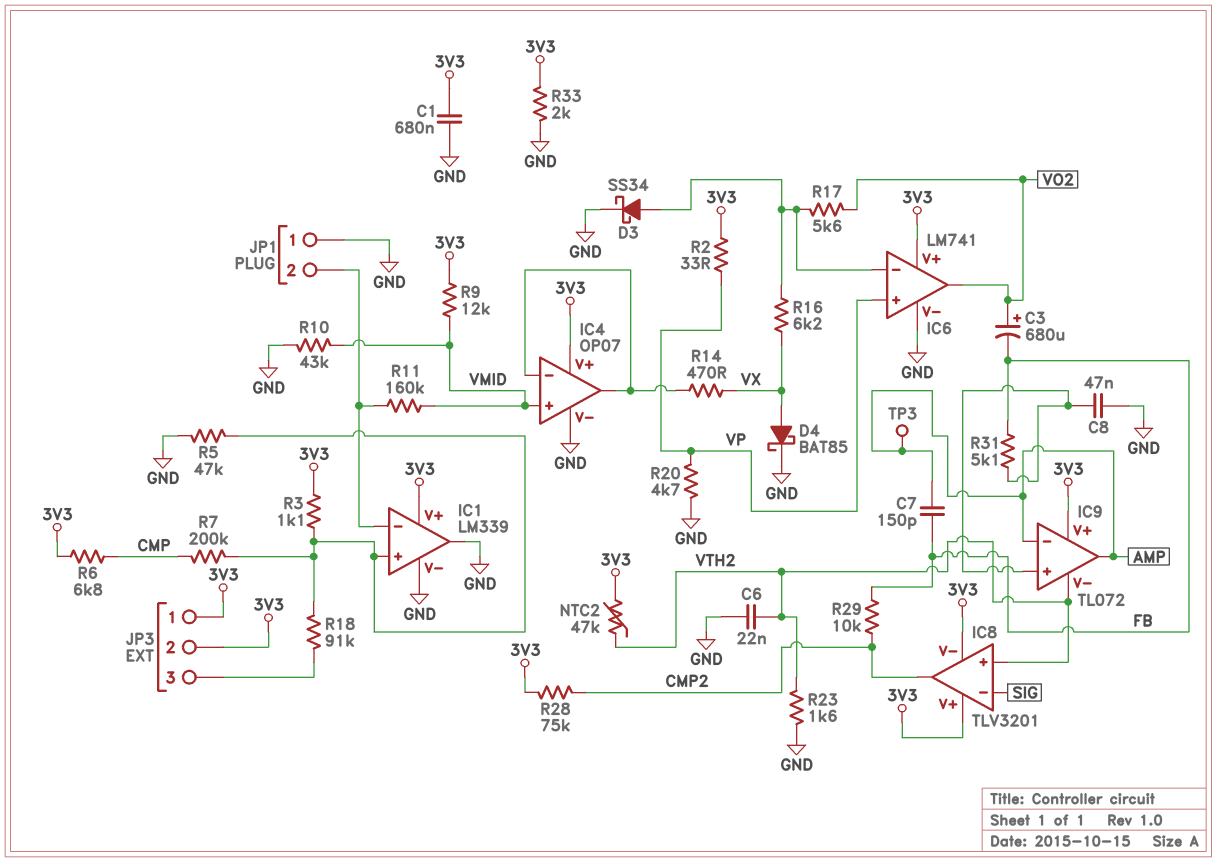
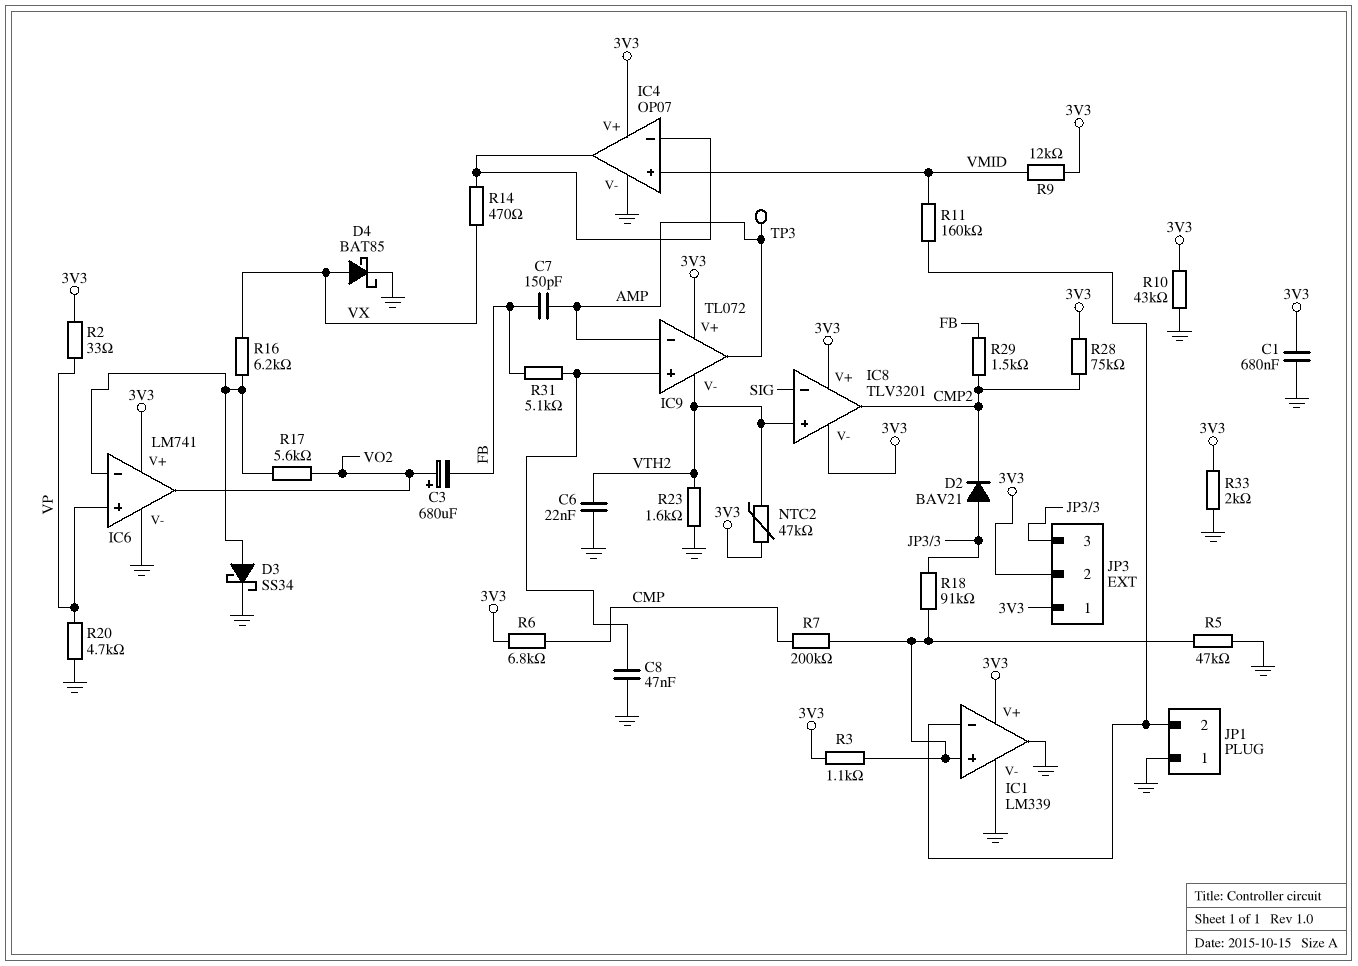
D2: none -> diode BAV21 (A JP3/3, K CMP2)
R10: 43k (GND, VMID) -> 43k (3V3, GND)
R29: 10k (CMP2, FB) -> 1.5k (CMP2, FB)

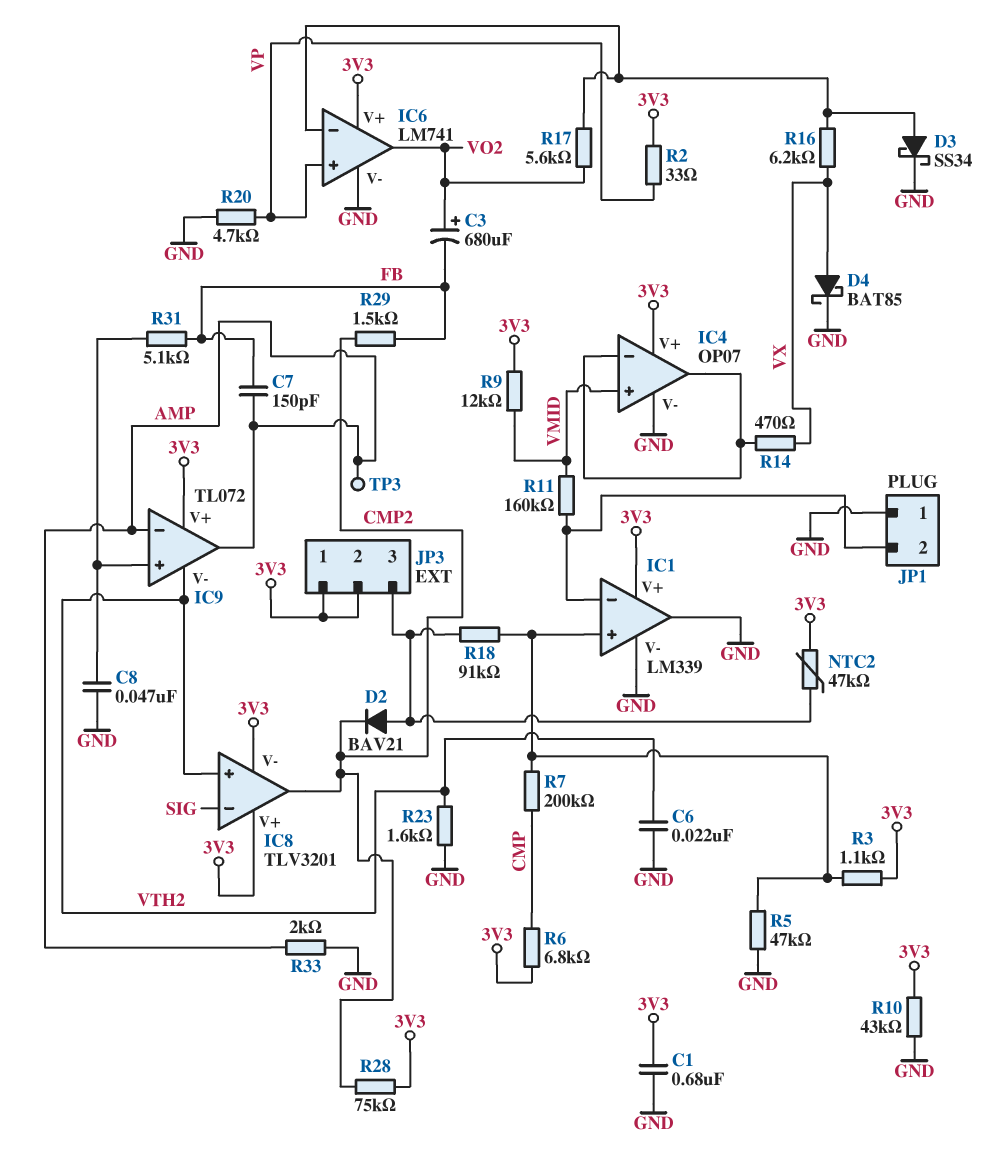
NTC2: 47k (3V3, VTH2) -> 47k (3V3, JP3/3)
R33: 2k (3V3, GND) -> 2k (AMP, GND)

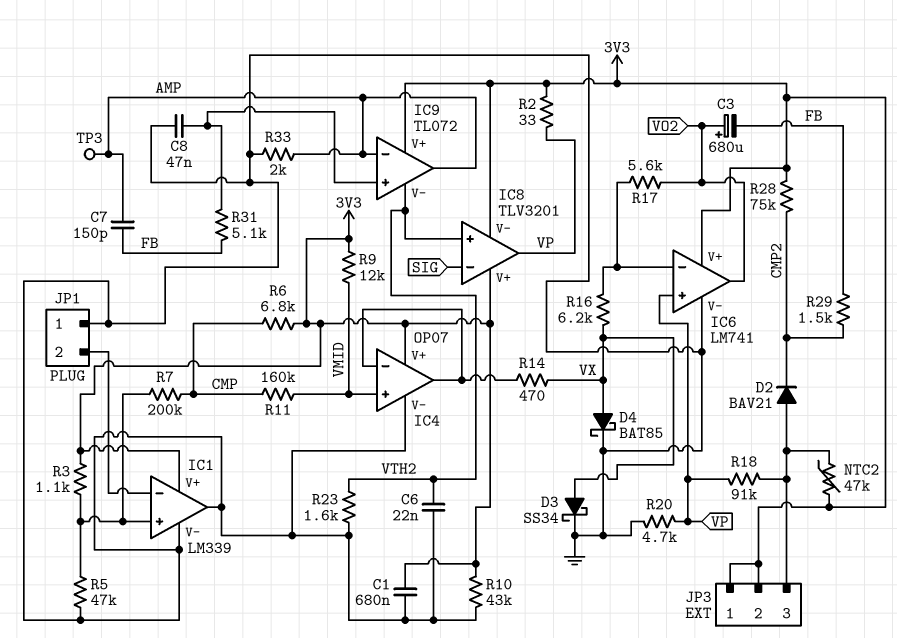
D3: schottky SS34 (A IC6/in-, K GND) -> schottky SS34 (A VX, K GND)
IC8 pin out: CMP2 -> VP
R11: 160k (IC1/in-, VMID) -> 160k (CMP, VMID)
R18: 91k (IC1/in+, JP3/3) -> 91k (JP3/3, VP)

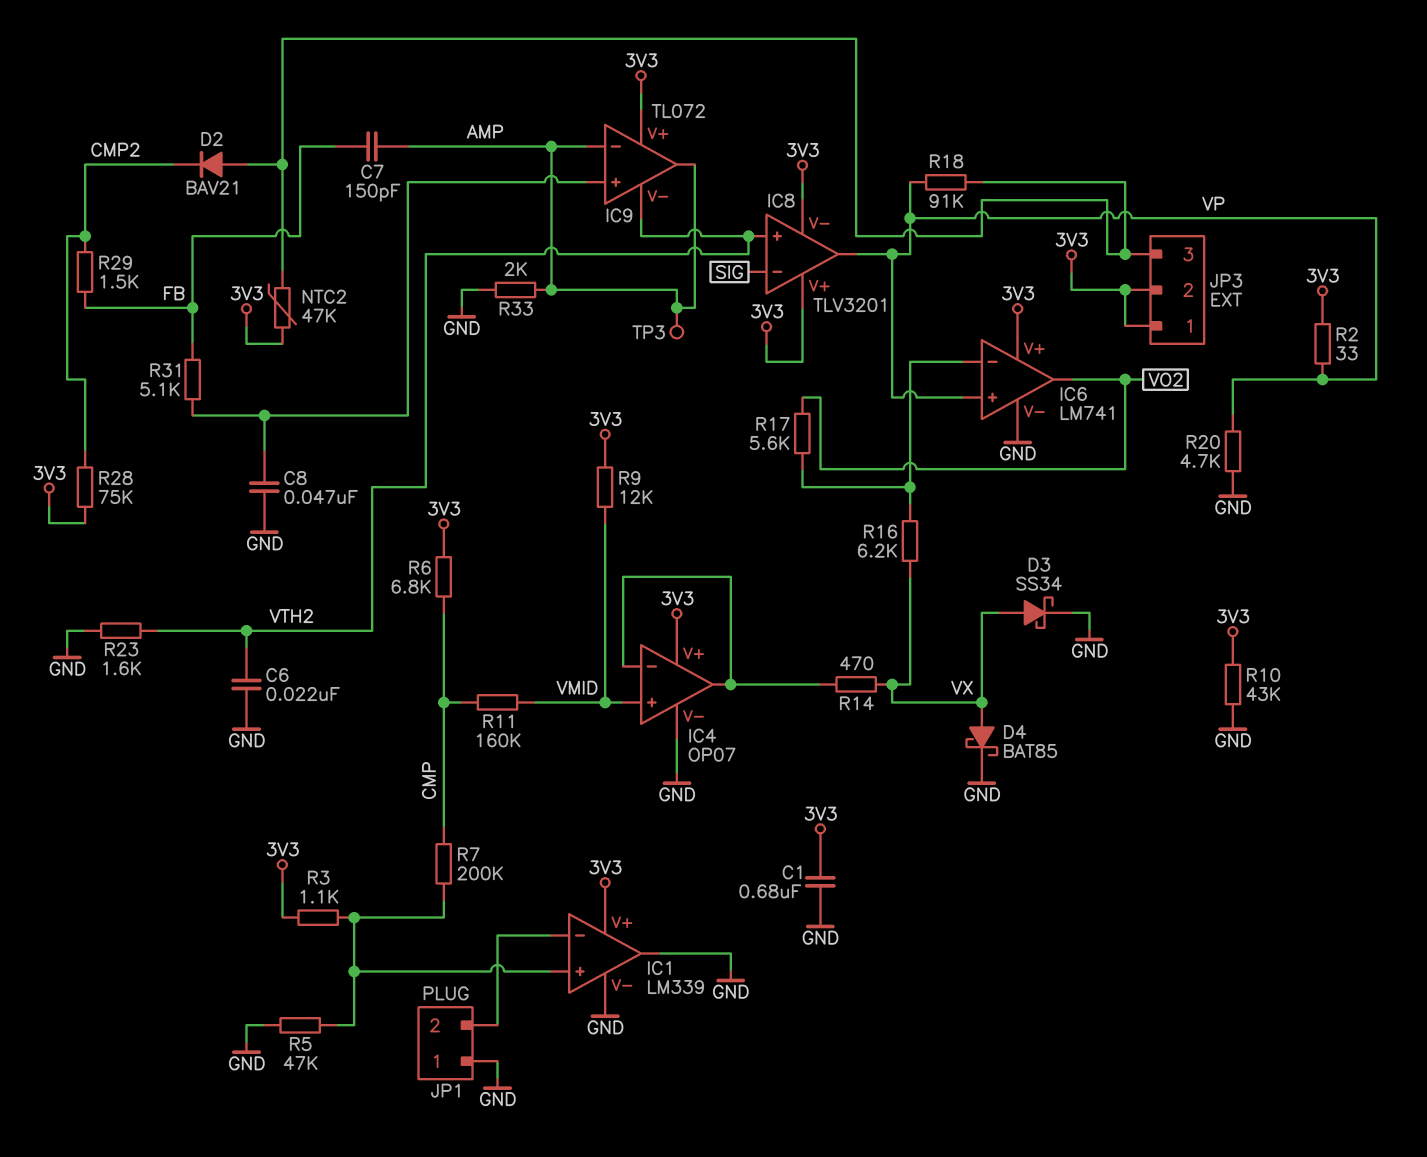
C3: 680uF (plus VO2, minus FB) -> none

